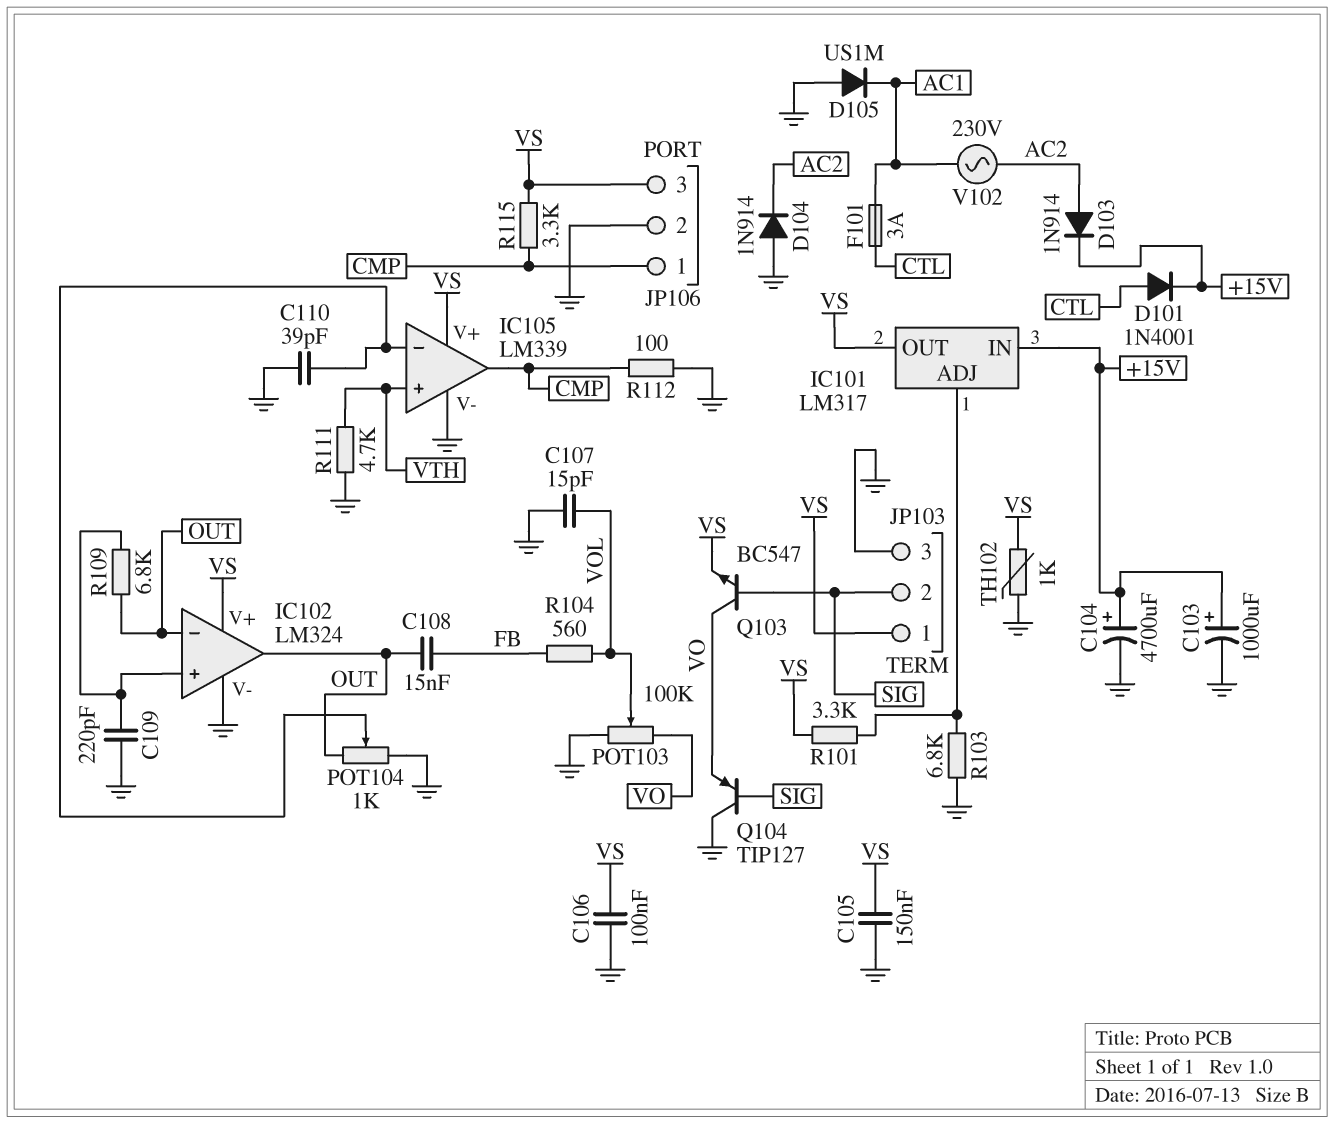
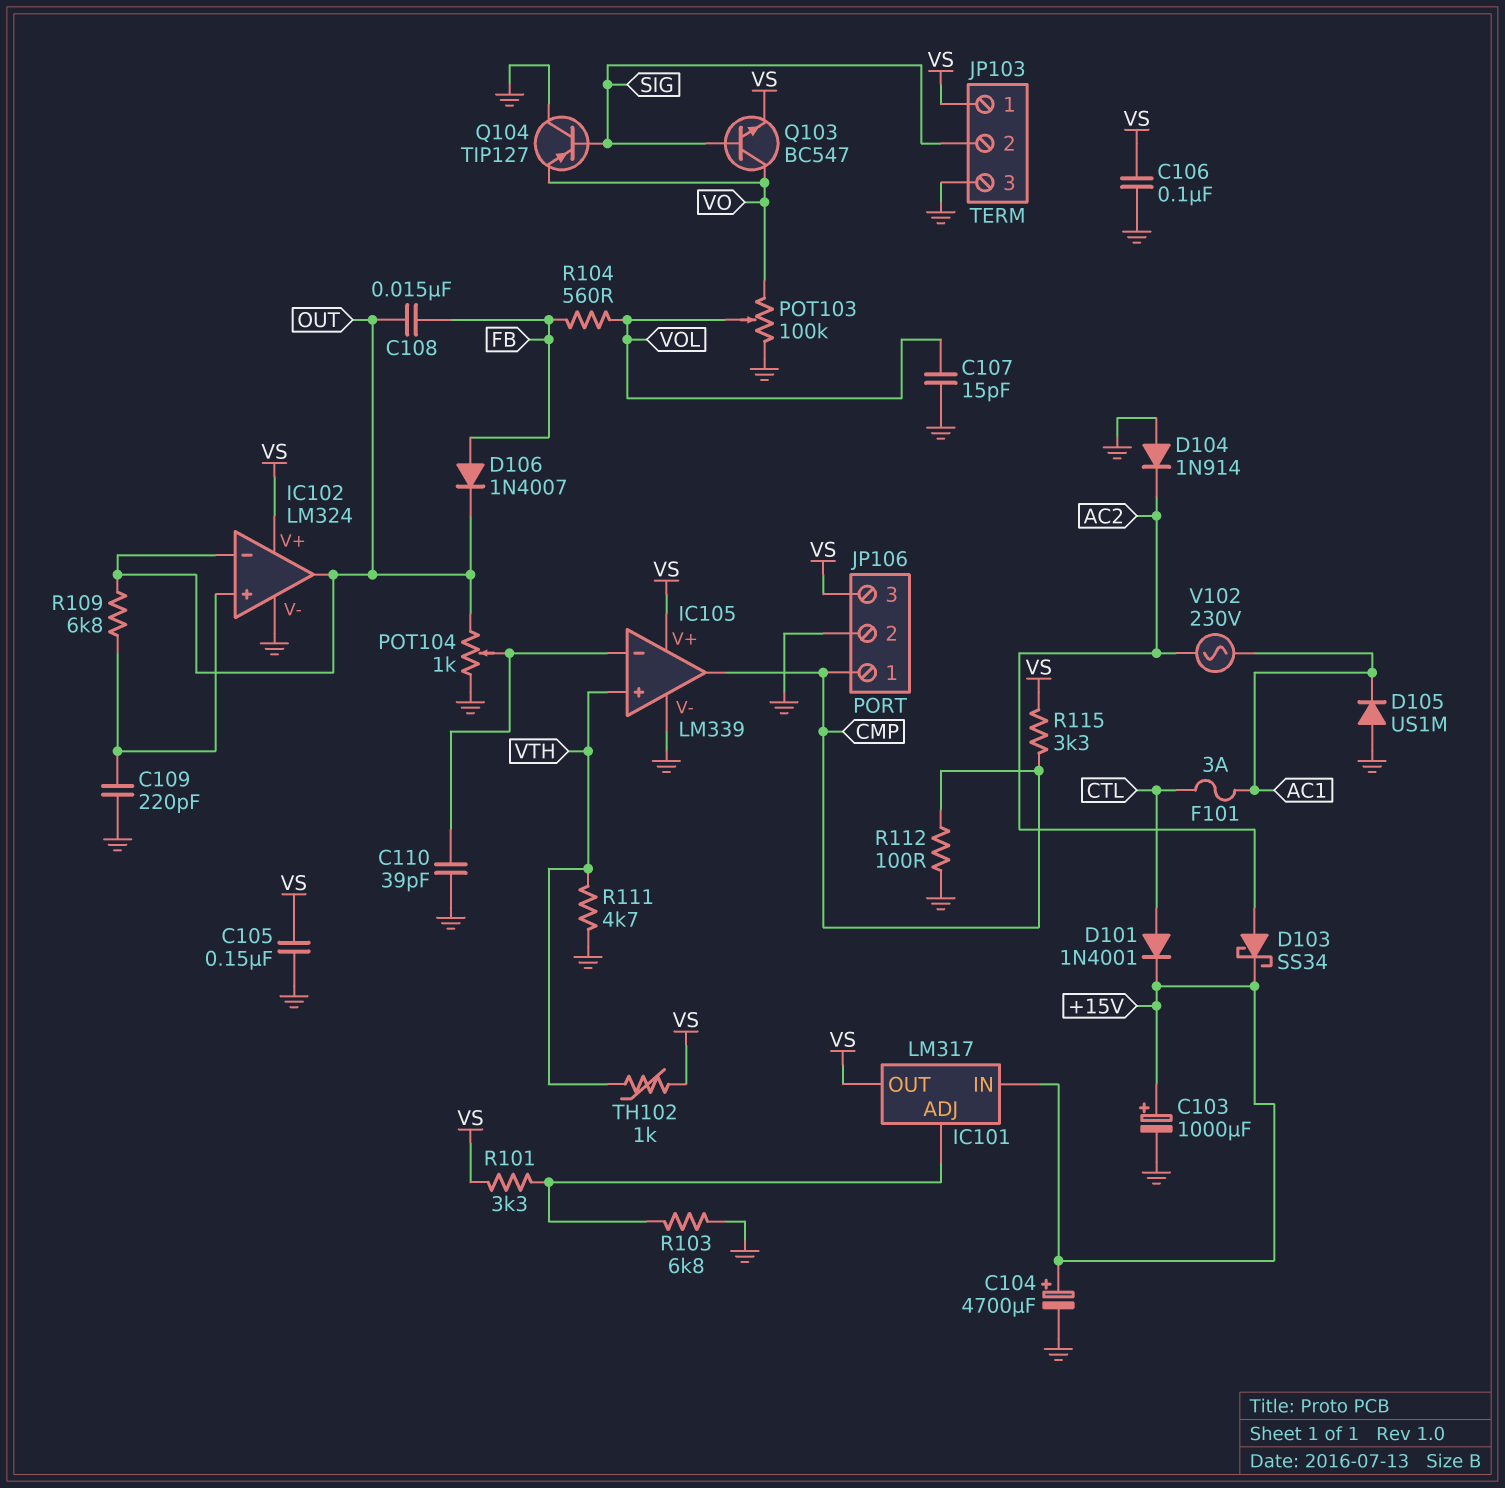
D103: diode 1N914 (A AC2, K +15V) -> schottky SS34 (A AC2, K +15V)
D106: none -> diode 1N4007 (A FB, K OUT)
TH102: 1k (GND, VS) -> 1k (VS, VTH)

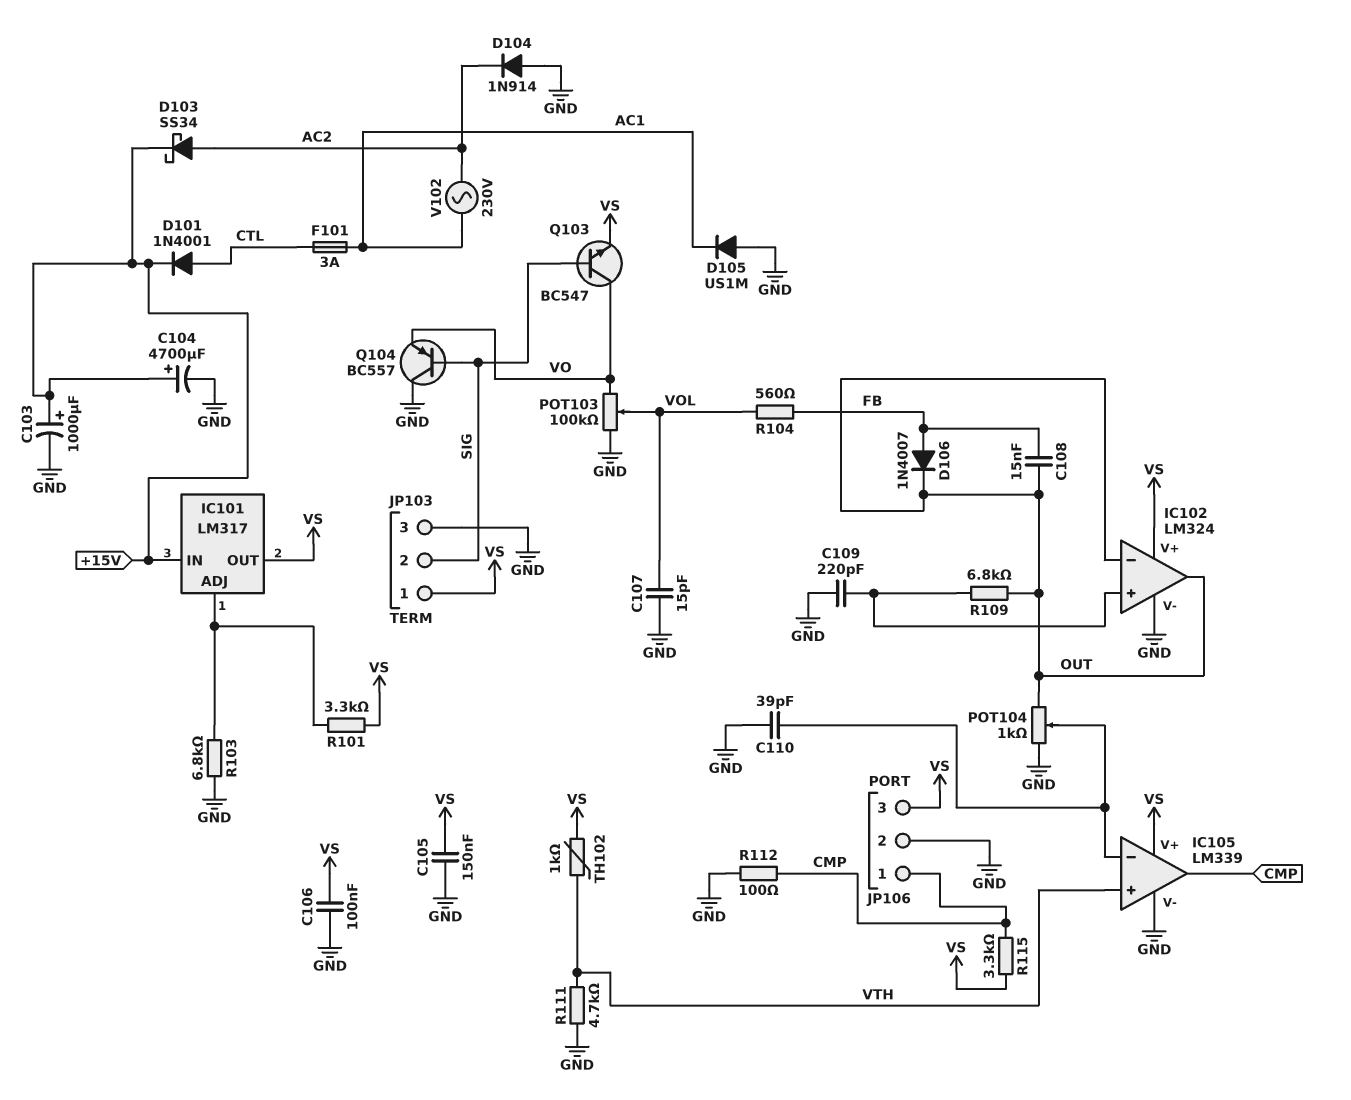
Q104: PNP TIP127 (B SIG, C GND, E VO) -> PNP BC557 (B SIG, C GND, E VO)

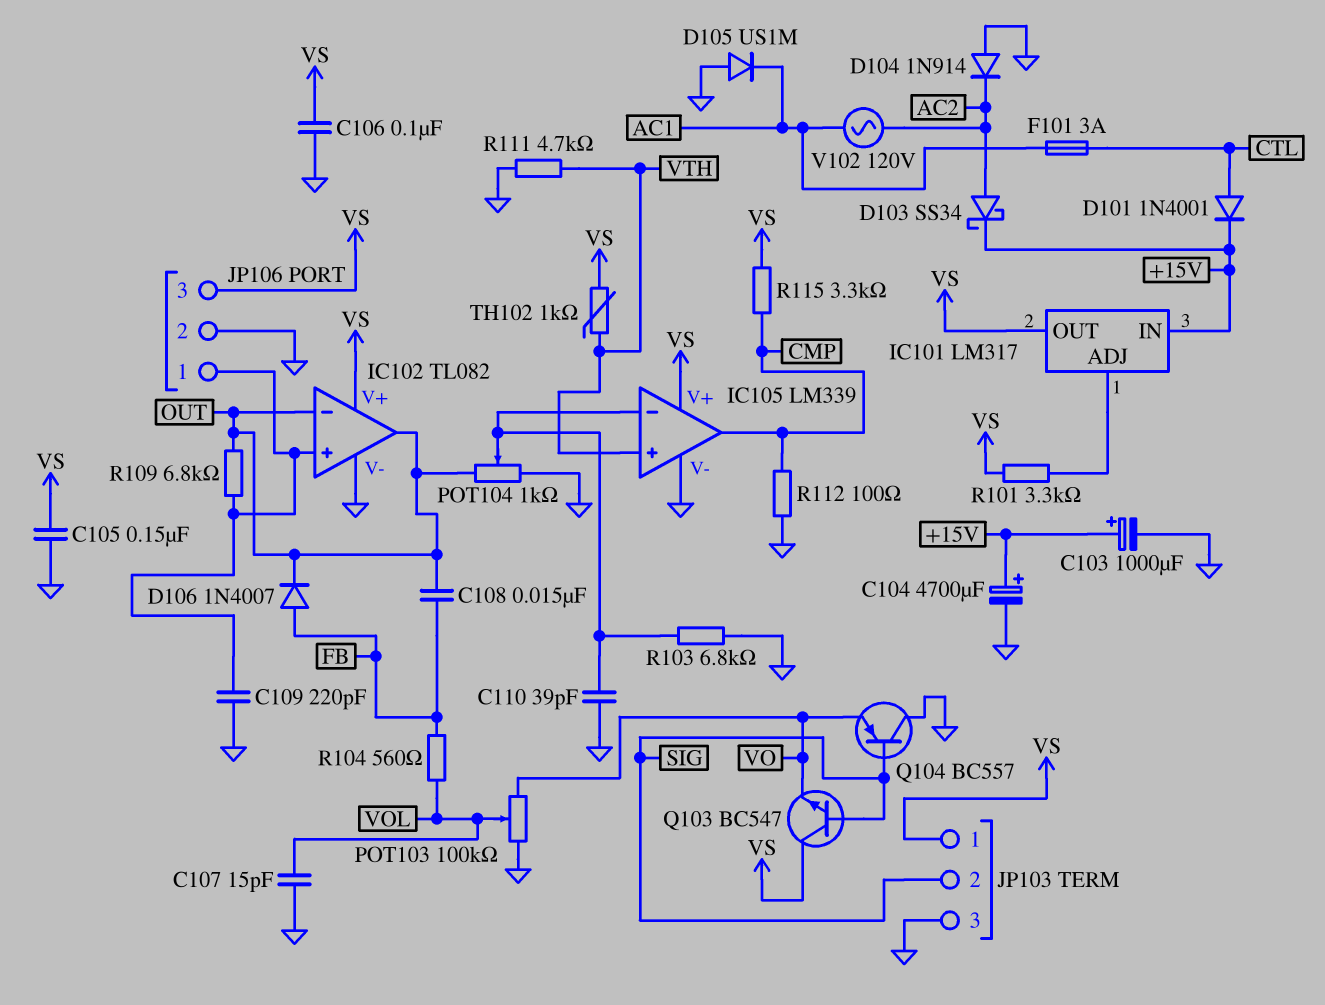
IC102: LM324 -> TL082
JP106 pin 1: CMP -> IC102/in+
Q103: NPN BC547 (B SIG, C VO, E VS) -> NPN BC547 (B SIG, C VS, E VO)
R103: 6.8k (GND, IC101/ADJ) -> 6.8k (GND, IC105/in-)
V102: AC 230V (AC1, AC2) -> AC 120V (AC1, AC2)

